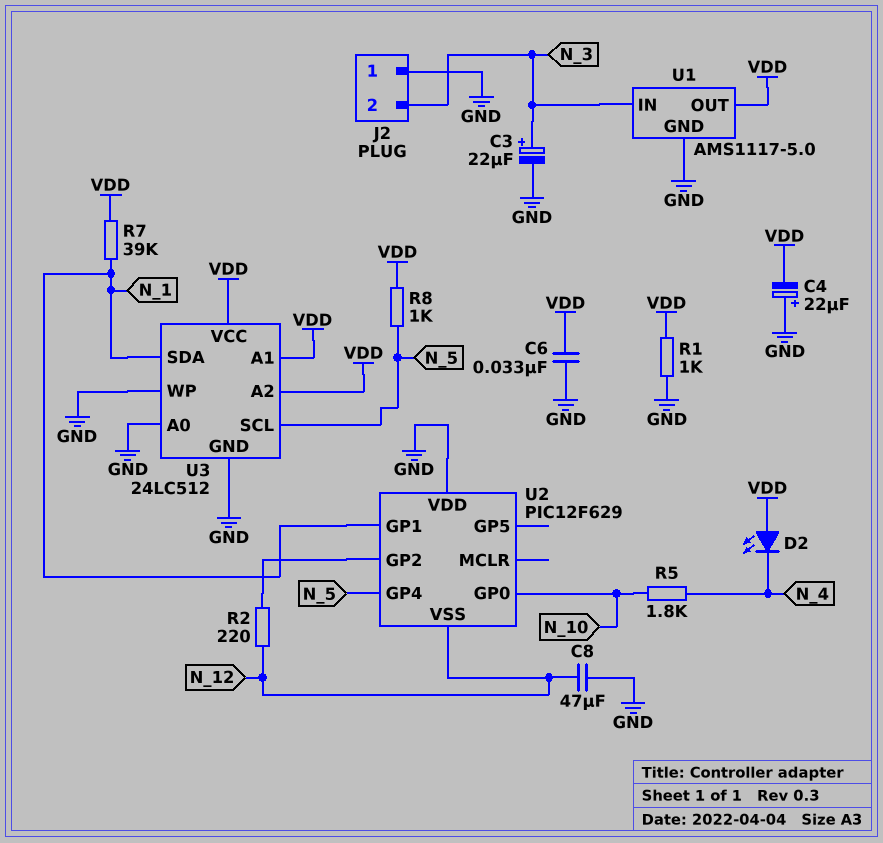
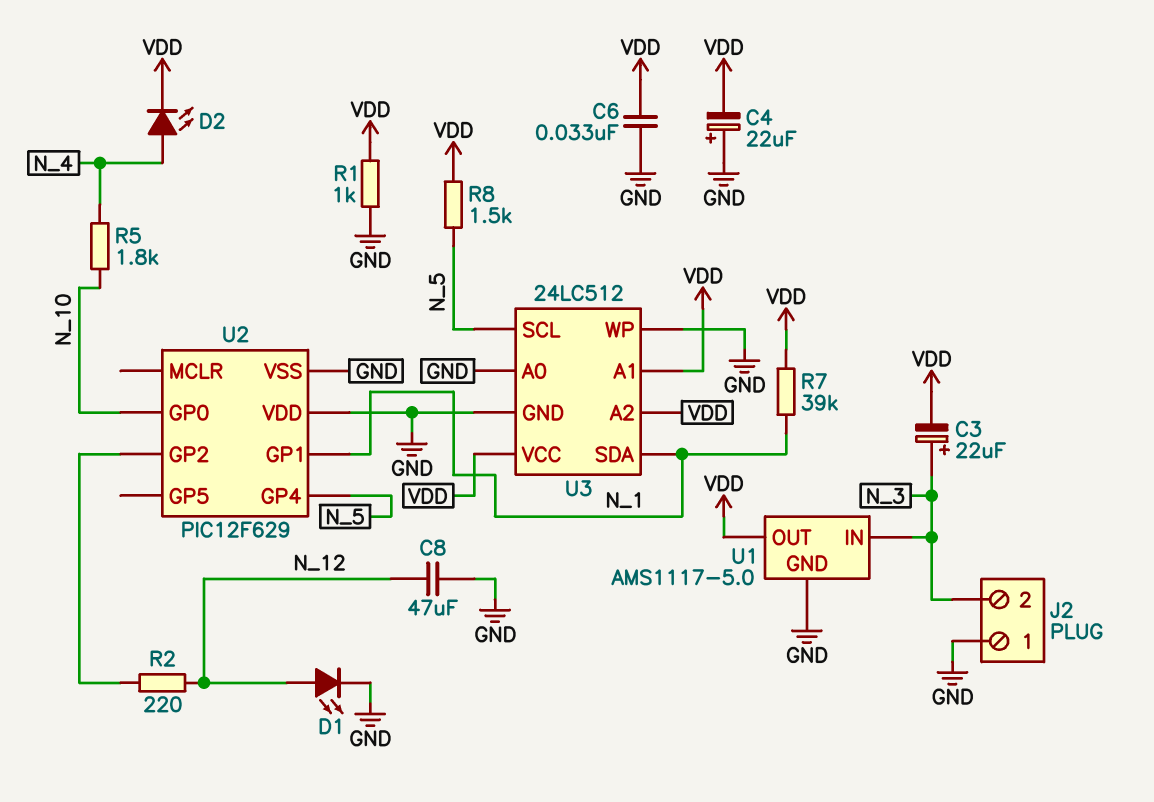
C3: 22uF (plus N_3, minus GND) -> 22uF (plus N_3, minus VDD)
D1: none -> LED (A N_12, K GND)
D2: LED (A VDD, K N_4) -> LED (A N_4, K VDD)
R8: 1k (N_5, VDD) -> 1.5k (N_5, VDD)
U2 pin VSS: N_12 -> GND

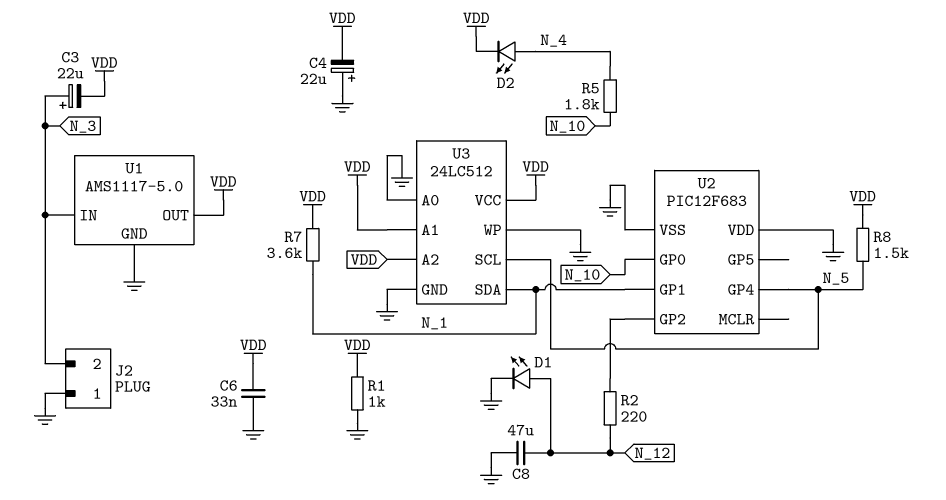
R7: 39k (N_1, VDD) -> 3.6k (N_1, VDD)
U2: PIC12F629 -> PIC12F683

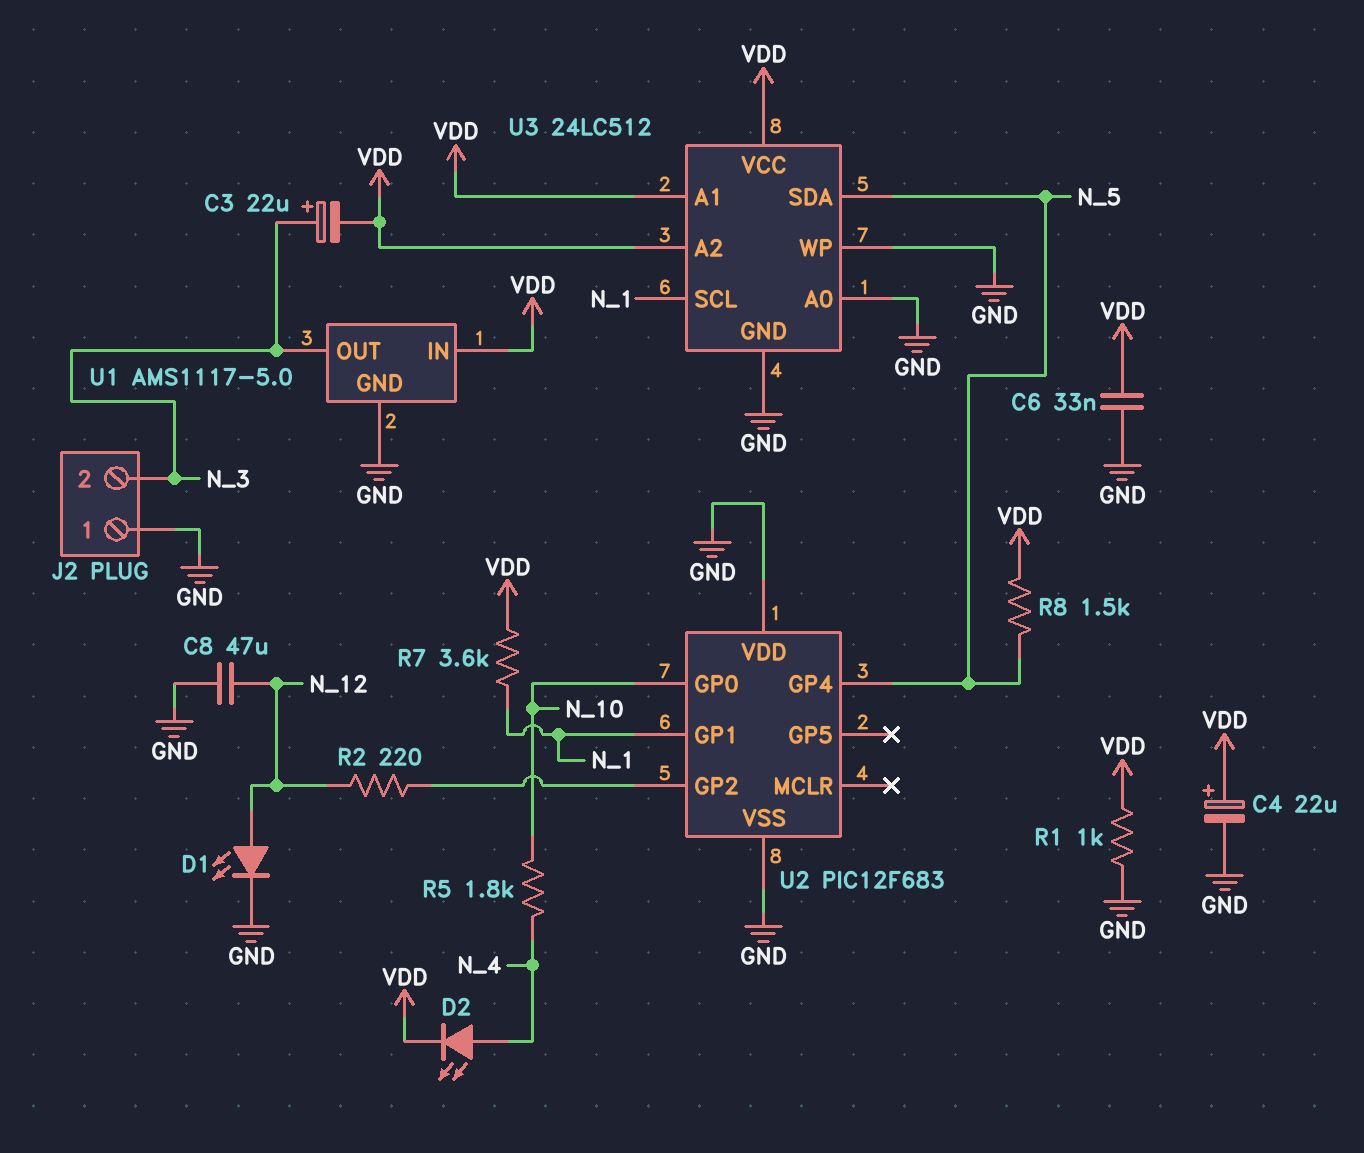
C4: 22uF (plus GND, minus VDD) -> 22uF (plus VDD, minus GND)
U1 pin IN: N_3 -> VDD
U1 pin OUT: VDD -> N_3
U3 pin SCL: N_5 -> N_1
U3 pin SDA: N_1 -> N_5

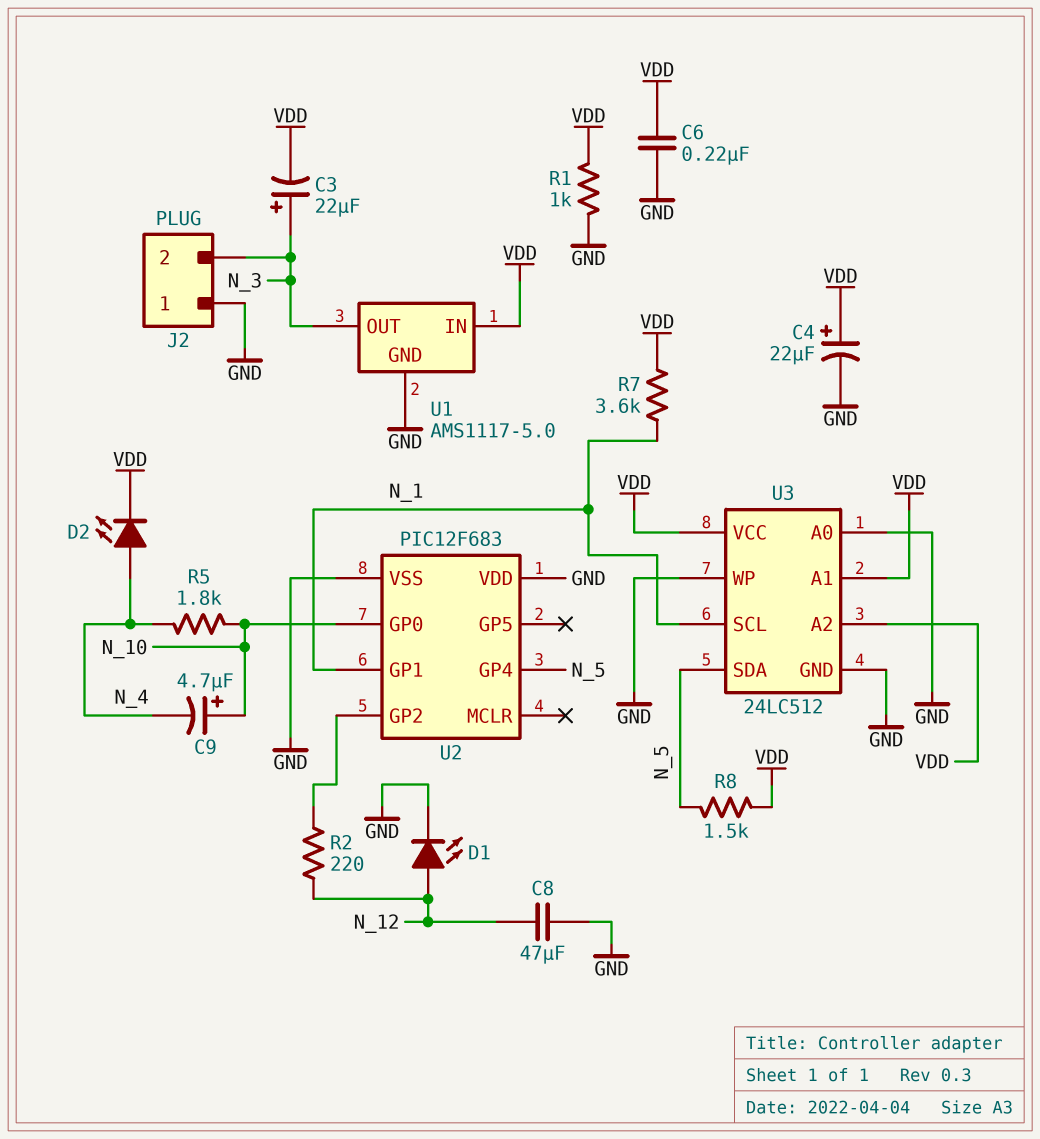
C6: 33nF (GND, VDD) -> 220nF (GND, VDD)
C9: none -> 4.7uF (plus N_10, minus N_4)

